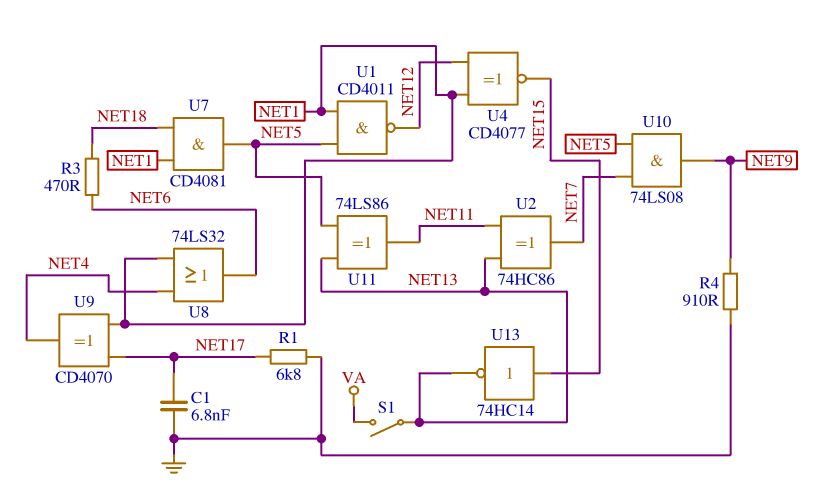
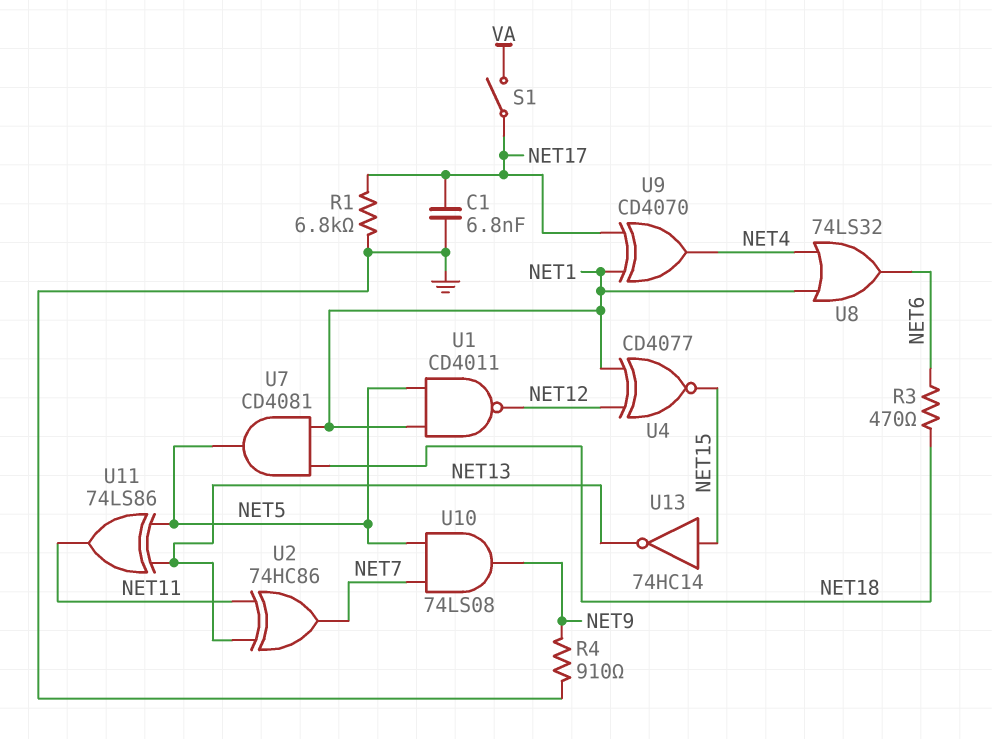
S1: switch (NET13, VA) -> switch (NET17, VA)

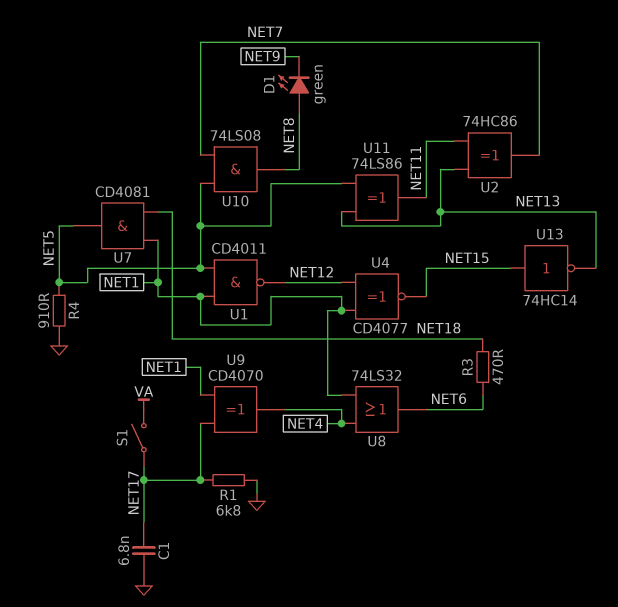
D1: none -> LED green (A NET8, K NET9)
R4: 910 (GND, NET9) -> 910 (GND, NET5)
U10: AND 74LS08 (in NET5, in NET7, out NET9) -> AND 74LS08 (in NET5, in NET7, out NET8)

